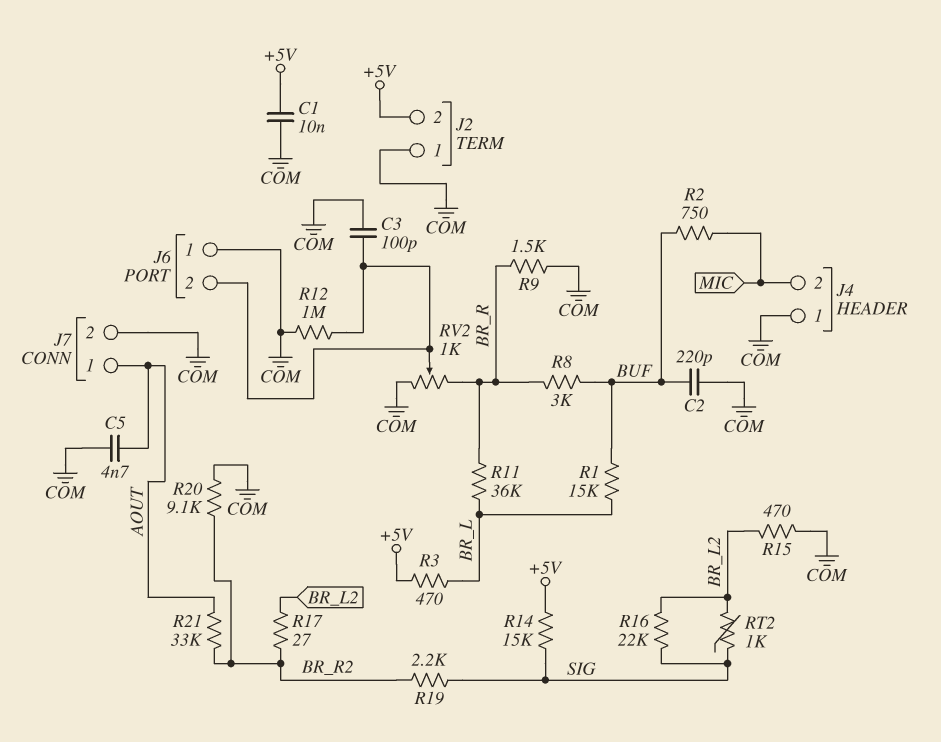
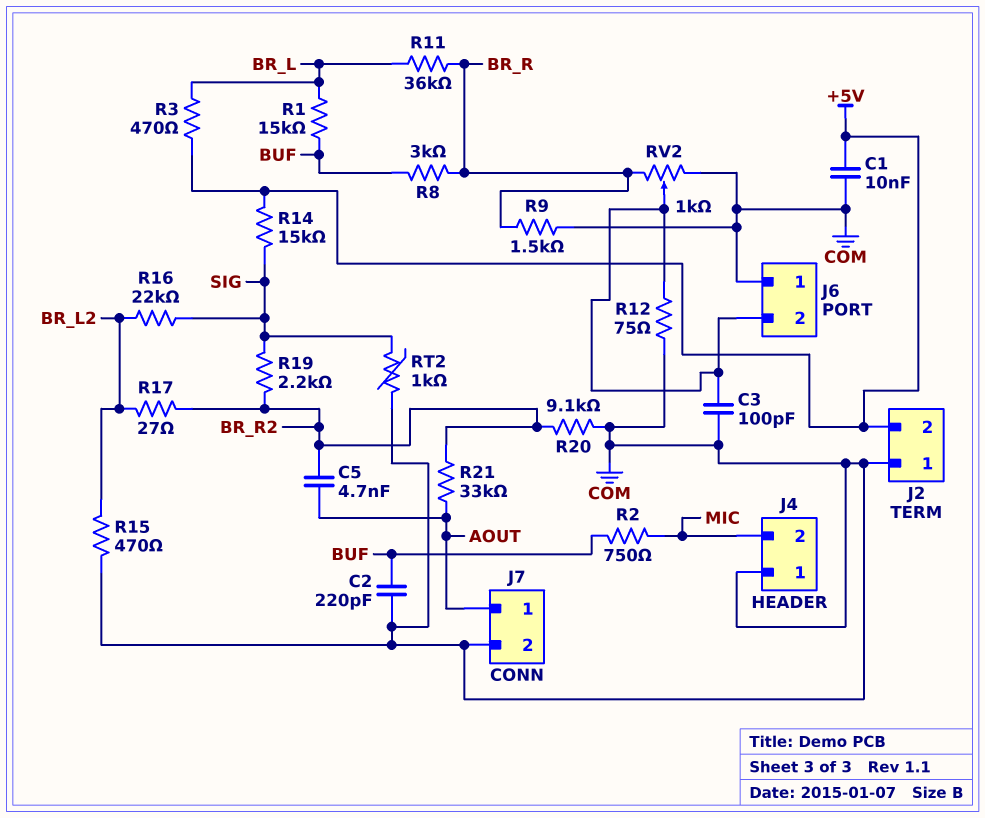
C5: 4.7nF (AOUT, COM) -> 4.7nF (AOUT, BR_R2)
R12: 1M (COM, J6/2) -> 75 (COM, J6/2)
RT2: 1k (BR_L2, SIG) -> 1k (COM, SIG)

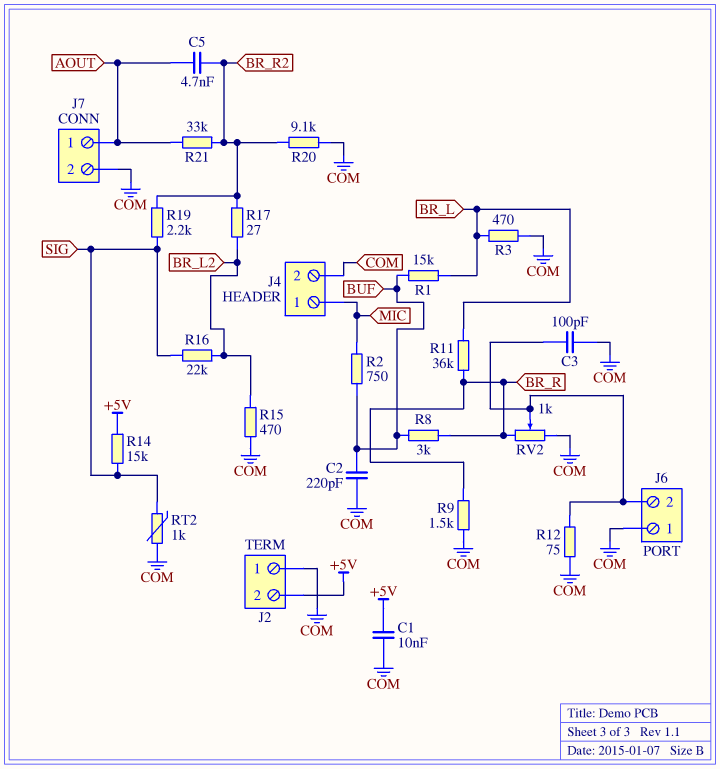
J4 pin 1: COM -> MIC
J4 pin 2: MIC -> COM
R3: 470 (+5V, BR_L) -> 470 (BR_L, COM)

